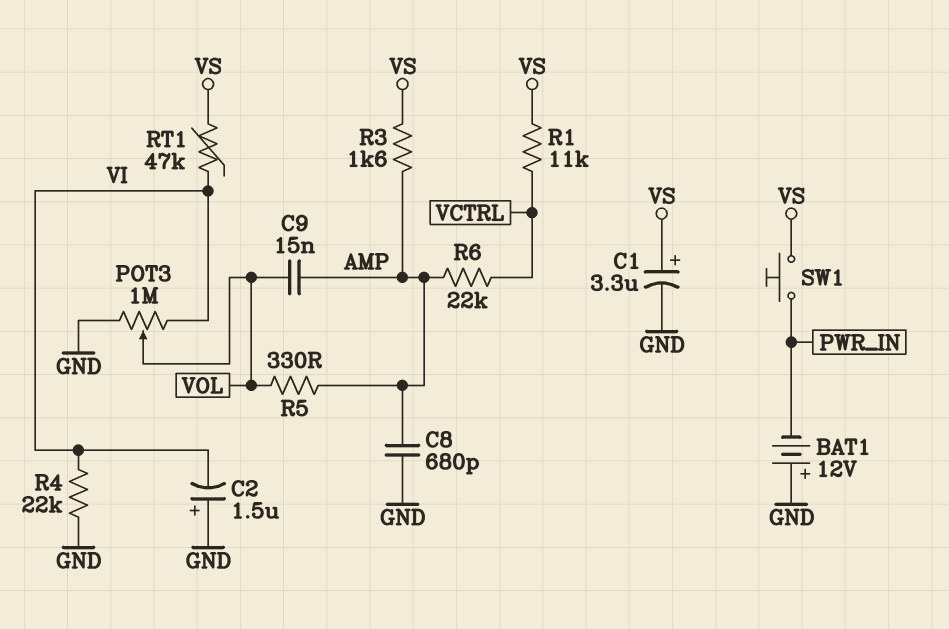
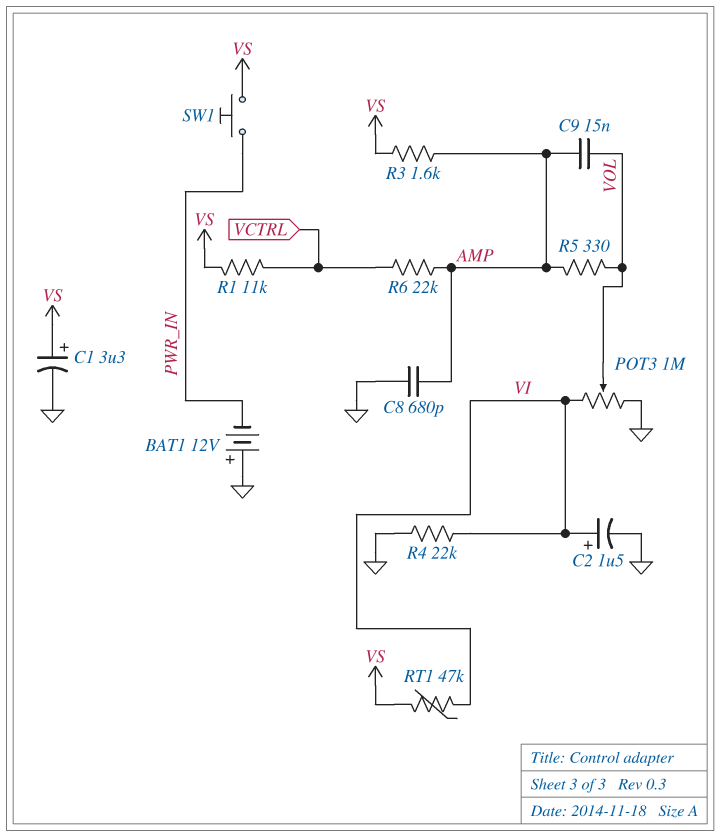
C2: 1.5uF (plus GND, minus VI) -> 1.5uF (plus VI, minus GND)

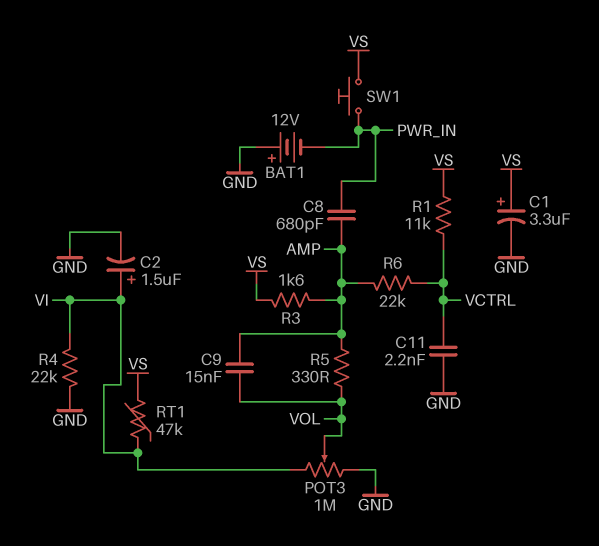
C8: 680pF (AMP, GND) -> 680pF (AMP, PWR_IN)
C11: none -> 2.2nF (GND, VCTRL)

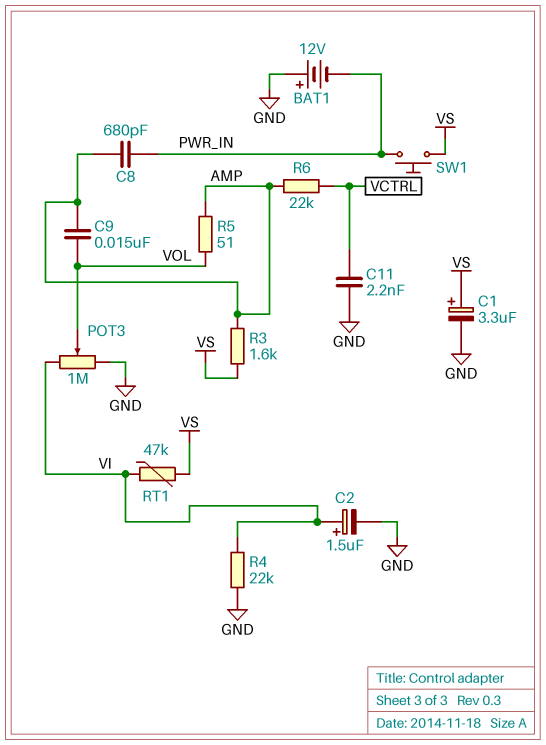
R1: 11k (VCTRL, VS) -> none
R5: 330 (AMP, VOL) -> 51 (AMP, VOL)

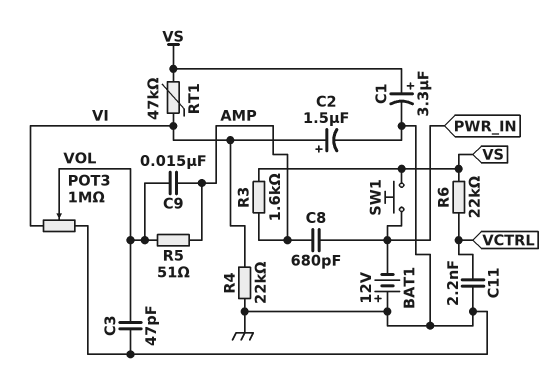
C3: none -> 47pF (GND, VOL)
R6: 22k (AMP, VCTRL) -> 22k (VCTRL, VS)

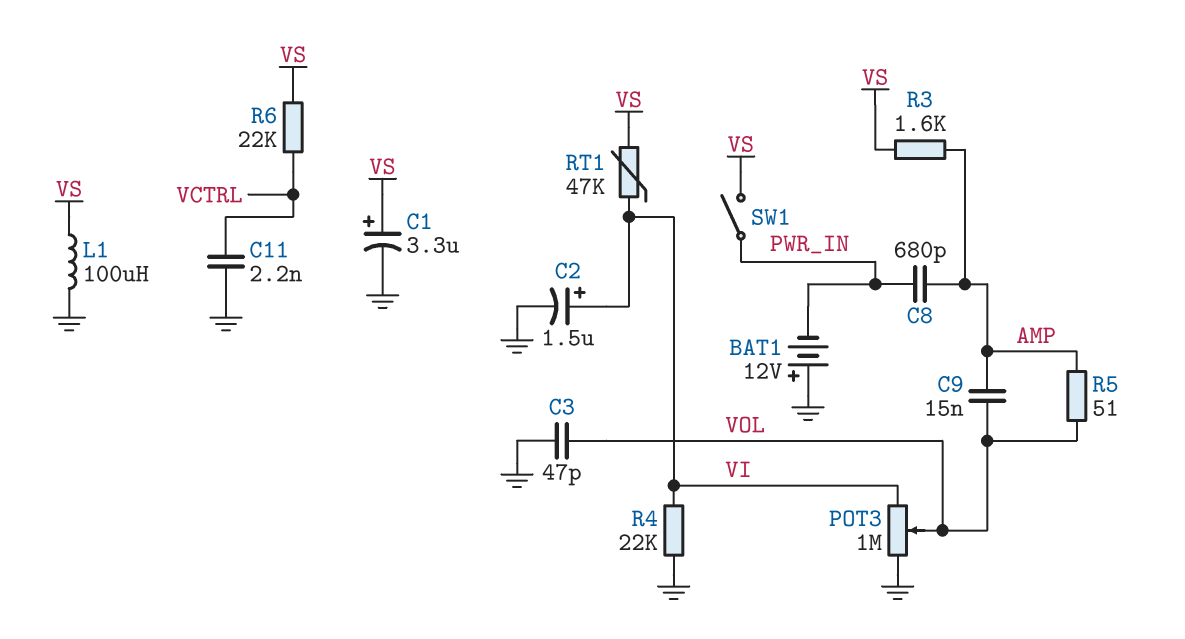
L1: none -> 100uH (GND, VS)
SW1: button (PWR_IN, VS) -> switch (PWR_IN, VS)

